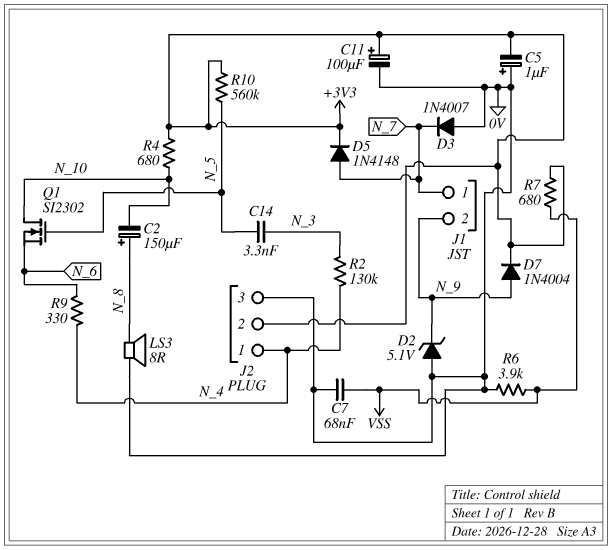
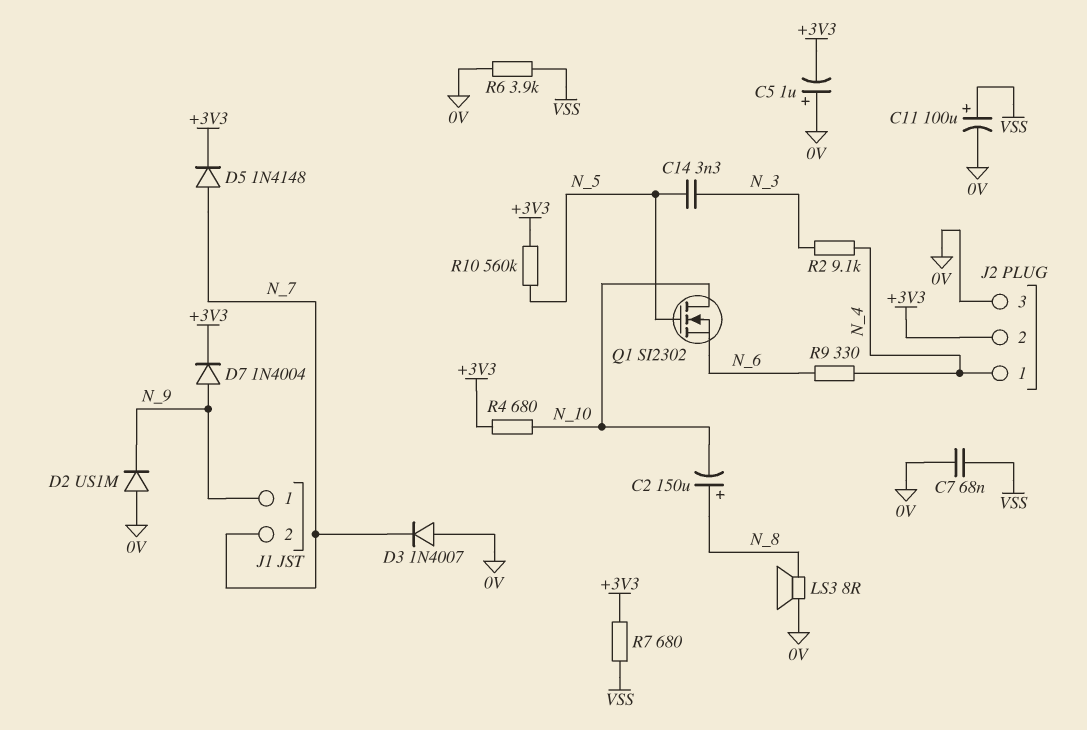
C11: 100uF (plus +3V3, minus 0V) -> 100uF (plus VSS, minus 0V)
D2: zener 5.1V (A 0V, K N_9) -> diode US1M (A 0V, K N_9)
J1 pin 1: N_7 -> N_9
J1 pin 2: N_9 -> N_7
R2: 130k (N_3, N_4) -> 9.1k (N_3, N_4)

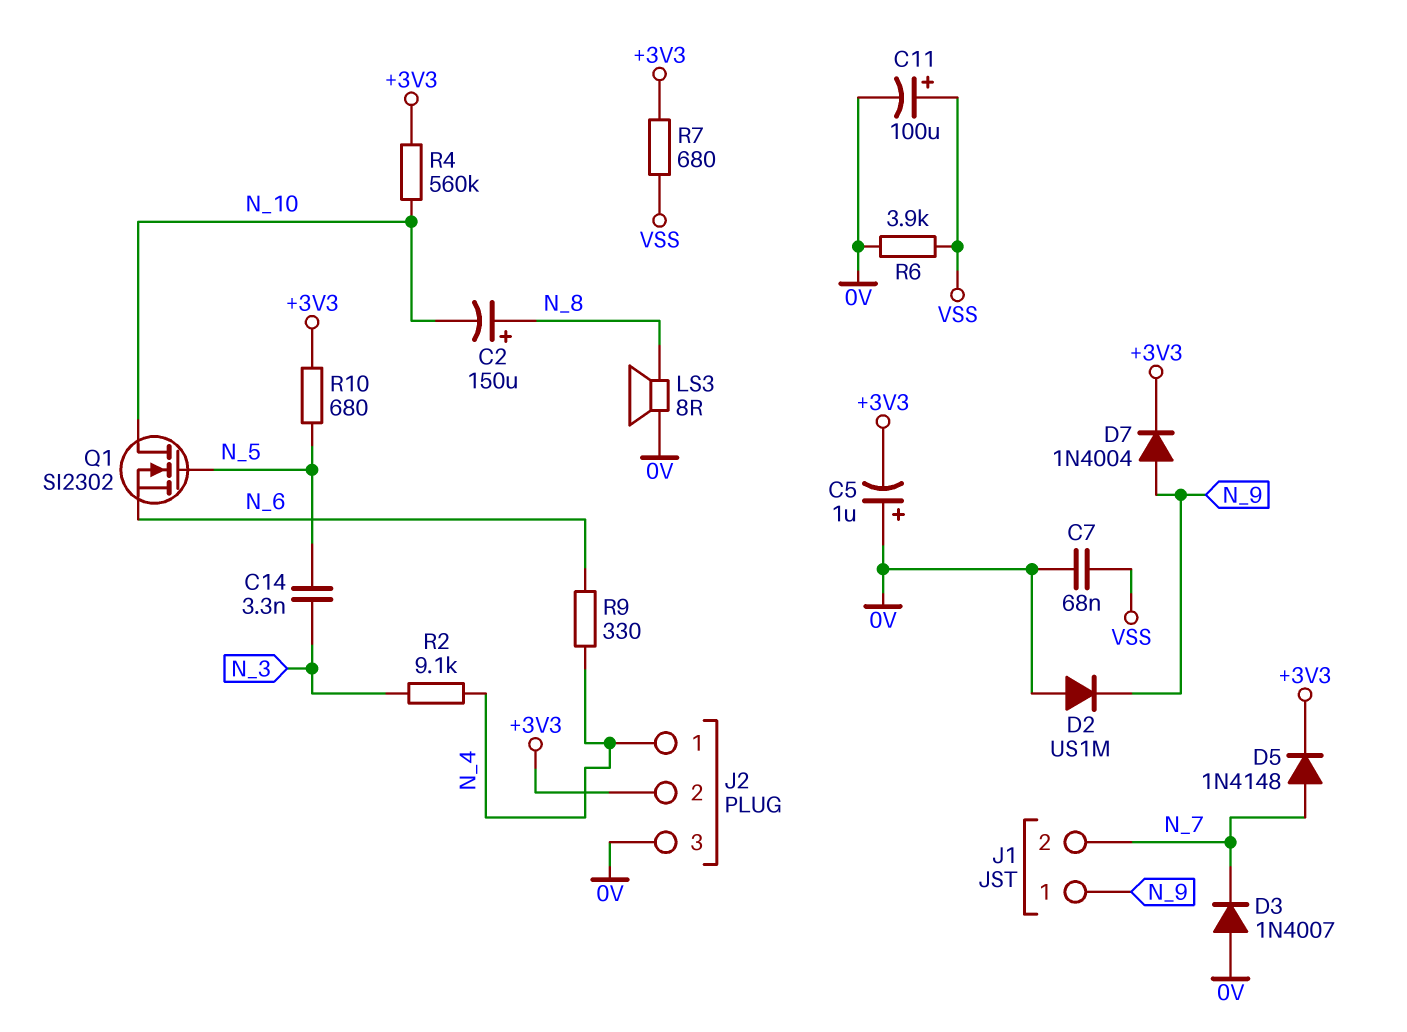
R4: 680 (+3V3, N_10) -> 560k (+3V3, N_10)
R10: 560k (+3V3, N_5) -> 680 (+3V3, N_5)

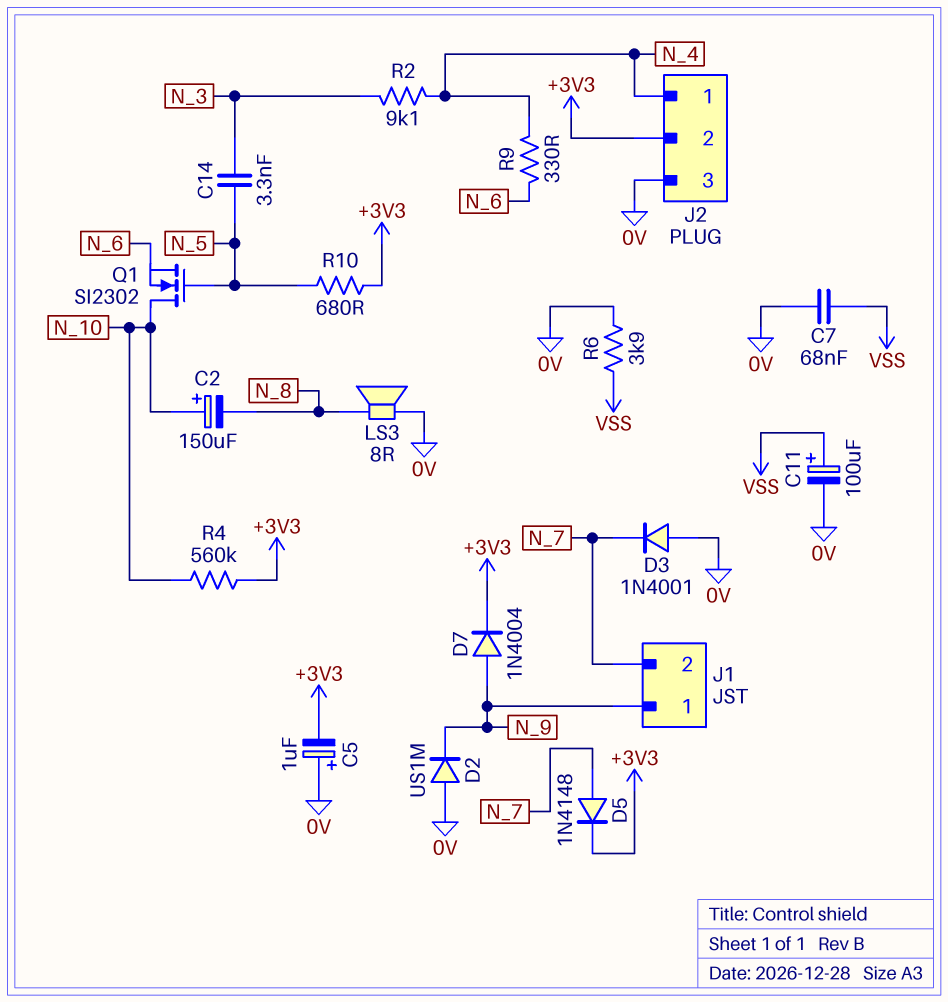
C2: 150uF (plus N_8, minus N_10) -> 150uF (plus N_10, minus N_8)
D3: diode 1N4007 (A 0V, K N_7) -> diode 1N4001 (A 0V, K N_7)
R7: 680 (+3V3, VSS) -> none

